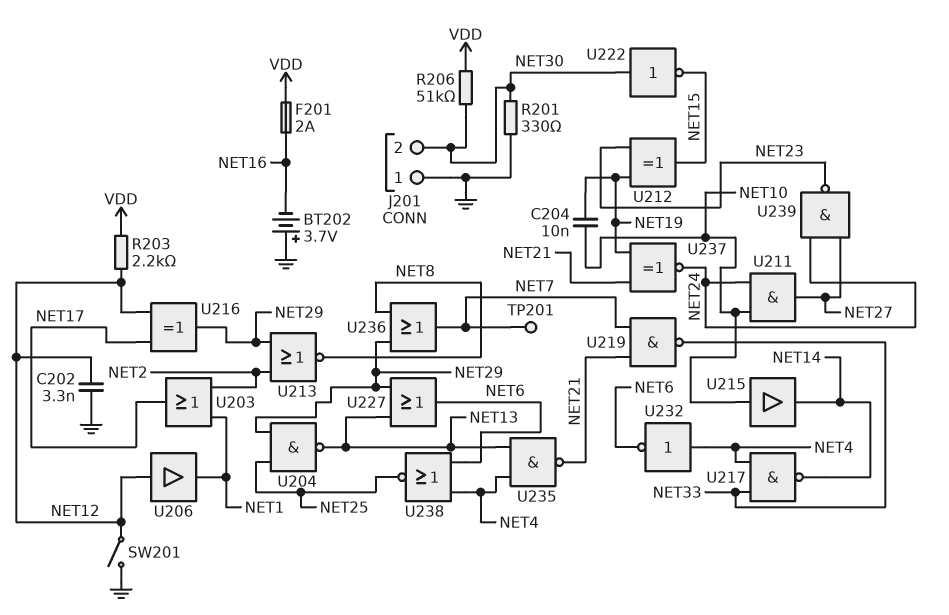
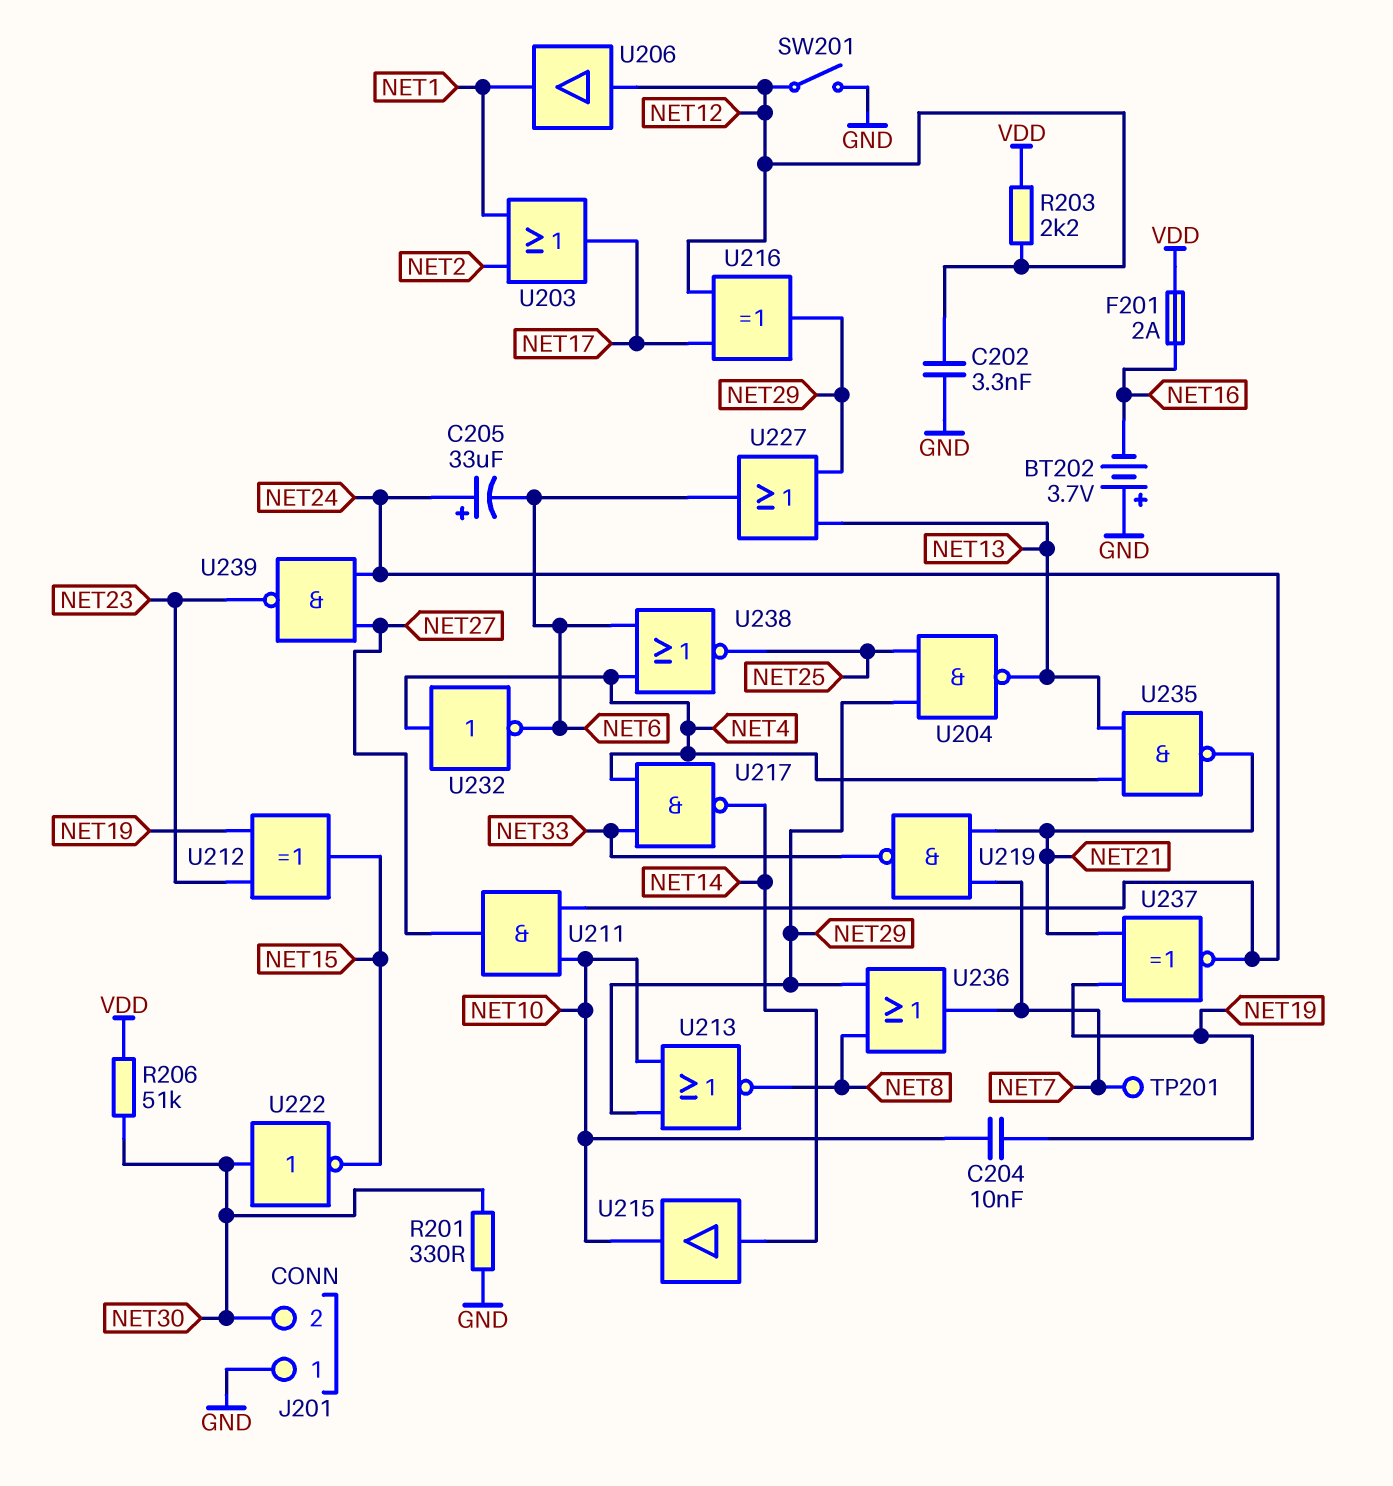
C205: none -> 33uF (plus NET24, minus NET6)
U213: NOR (in NET2, in NET29, out NET8) -> NOR (in NET10, in NET29, out NET8)
U215: buffer (in NET10, out NET14) -> buffer (in NET14, out NET10)

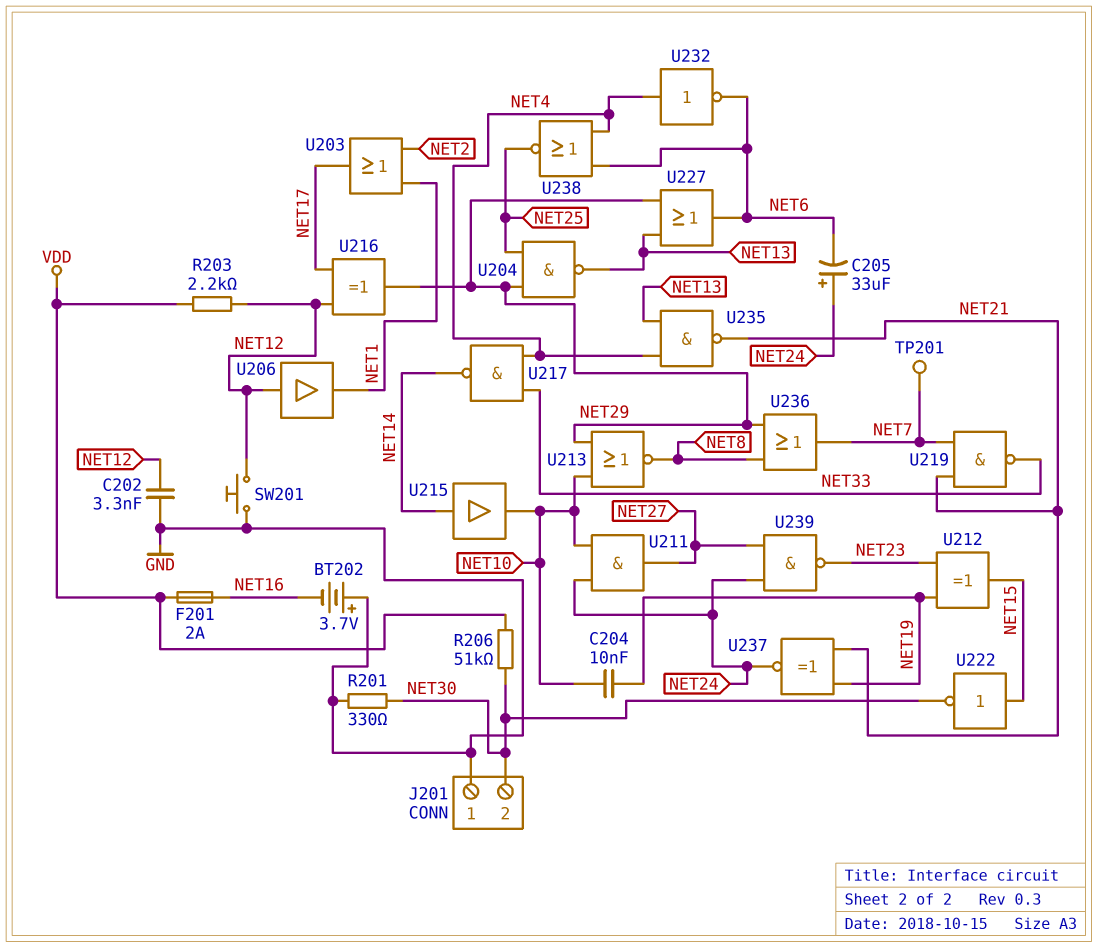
SW201: switch (GND, NET12) -> button (GND, NET12)
U222: NOT (in NET30, out NET15) -> NOT (in NET15, out NET30)

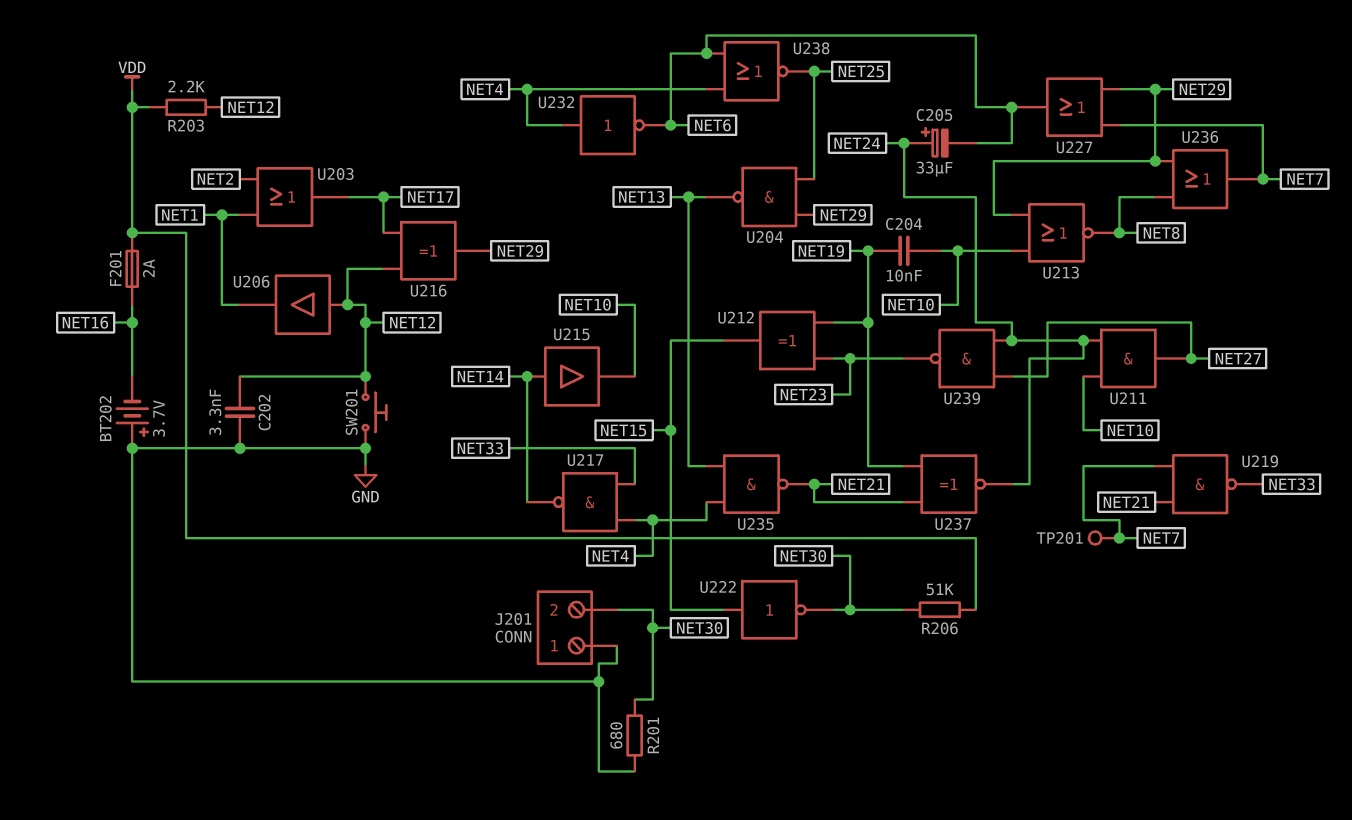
R201: 330 (GND, NET30) -> 680 (GND, NET30)
U227: OR (in NET13, in NET29, out NET6) -> OR (in NET7, in NET29, out NET6)

